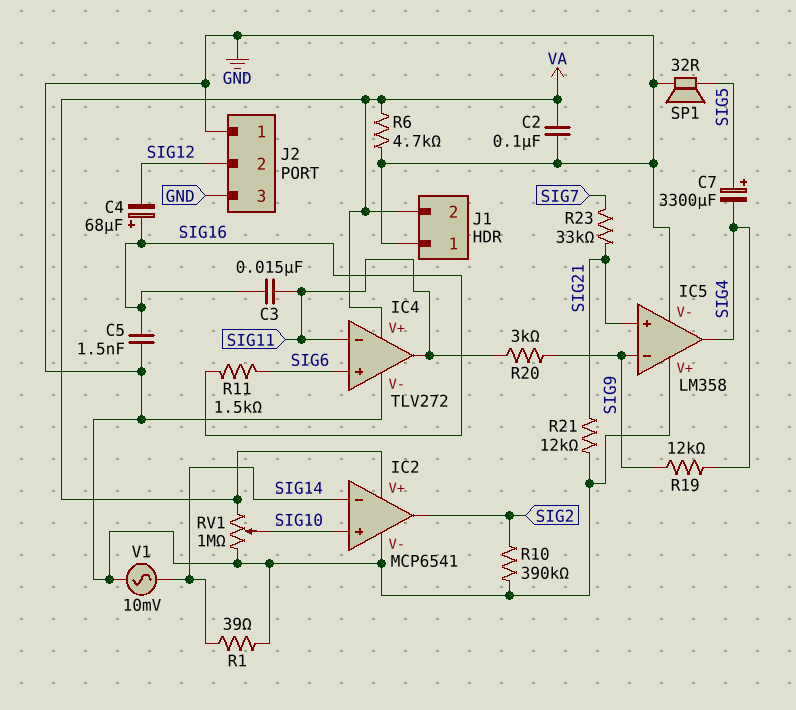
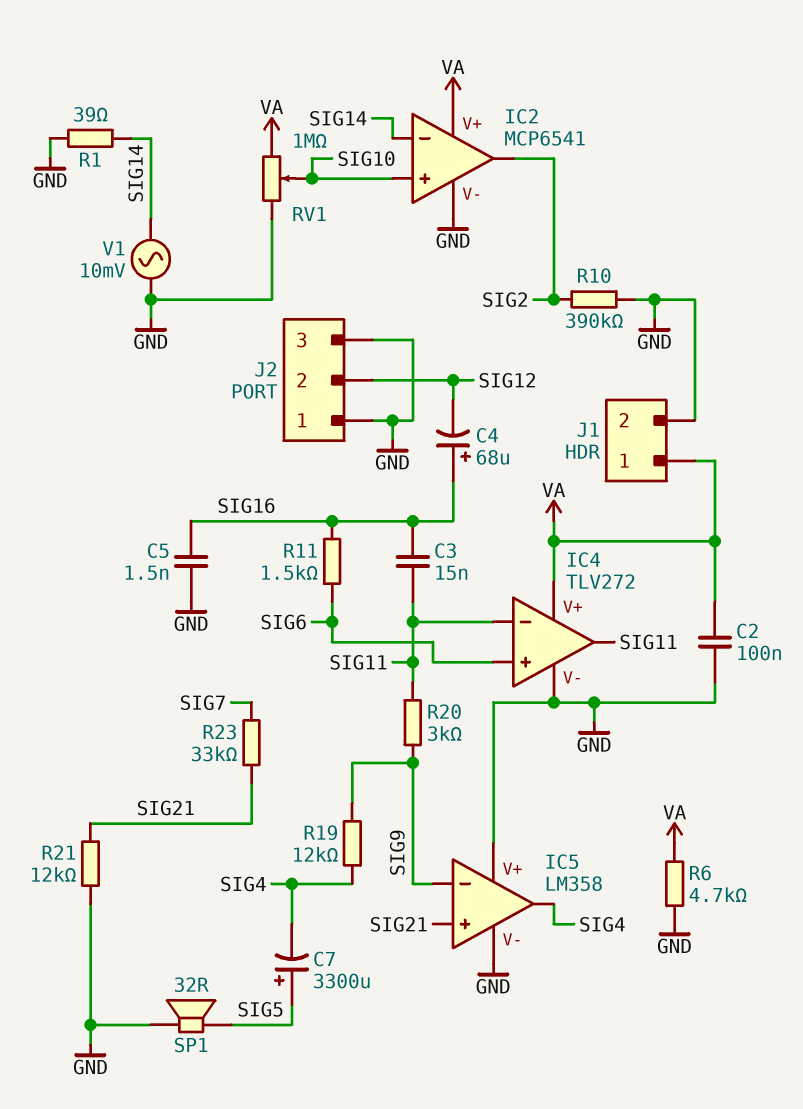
J1 pin 1: GND -> VA
J1 pin 2: VA -> GND

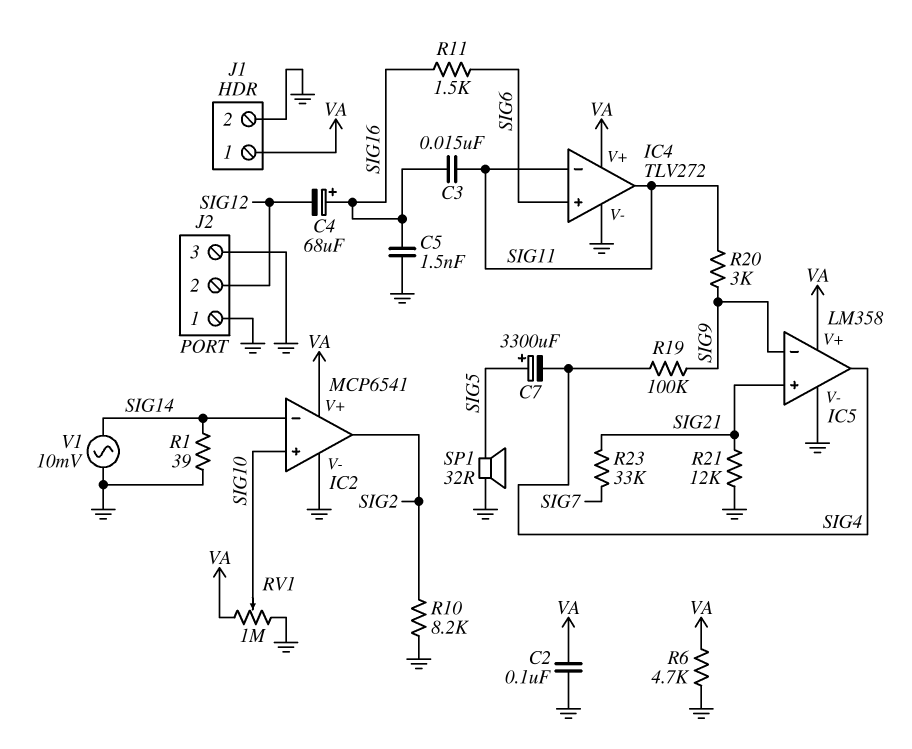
IC5 pin V+: GND -> VA
R10: 390k (GND, SIG2) -> 8.2k (GND, SIG2)
R19: 12k (SIG4, SIG9) -> 100k (SIG4, SIG9)

